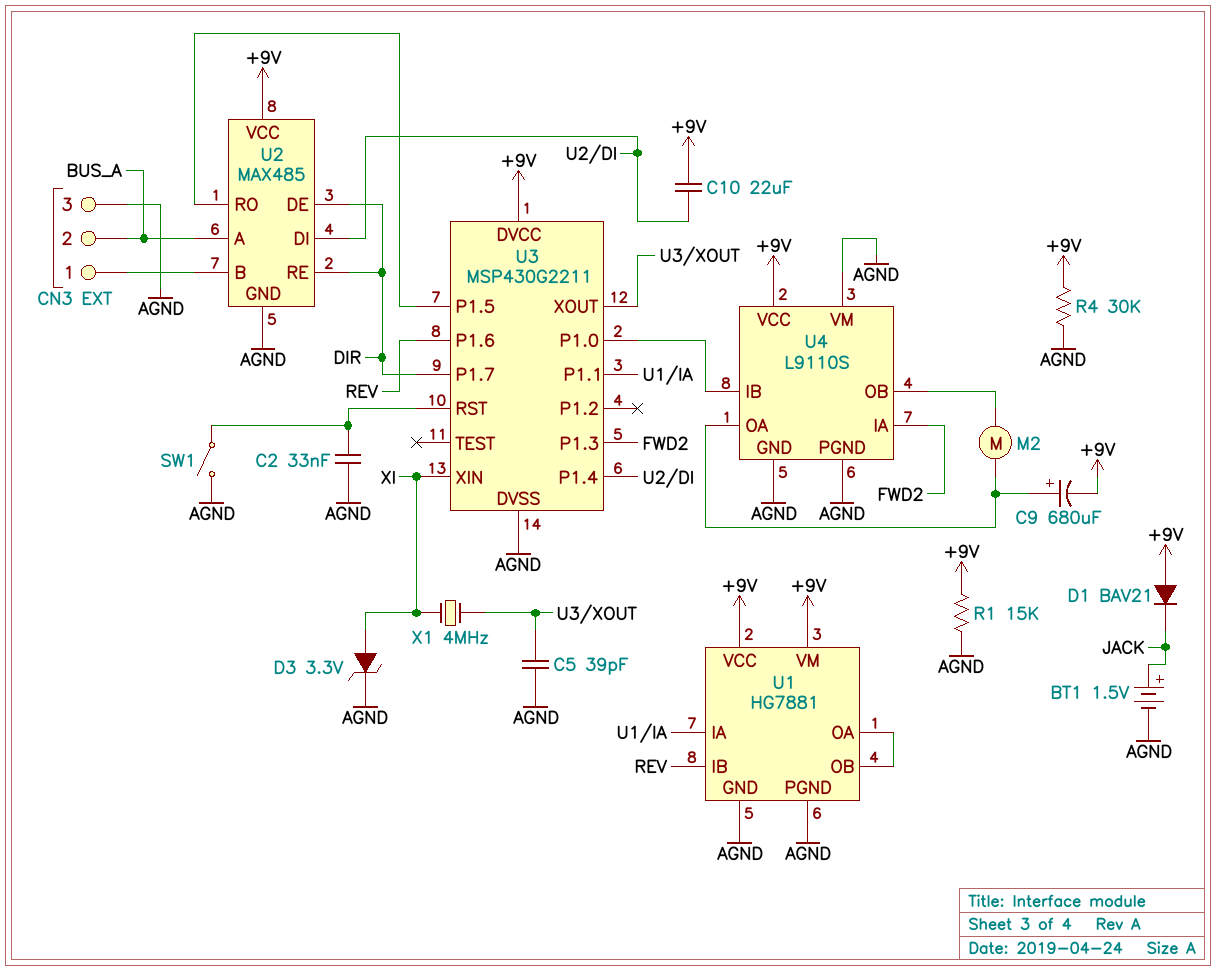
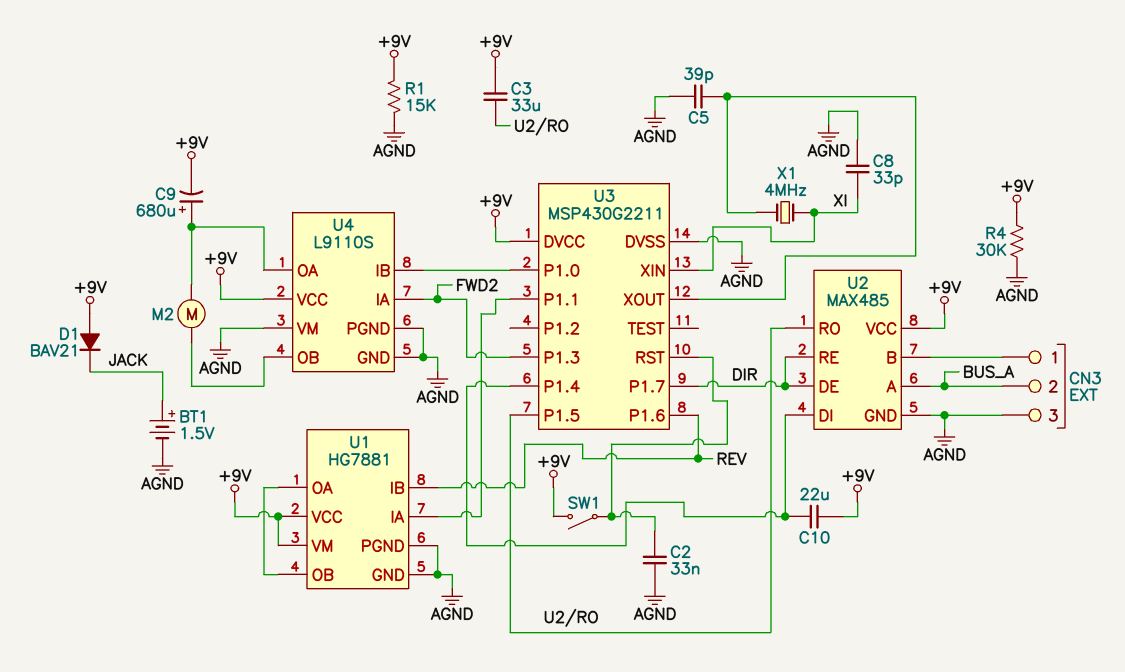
C3: none -> 33uF (+9V, U2/RO)
C8: none -> 33pF (AGND, XI)
D3: zener 3.3V (A XI, K AGND) -> none
SW1: switch (AGND, U3/RST) -> switch (+9V, U3/RST)

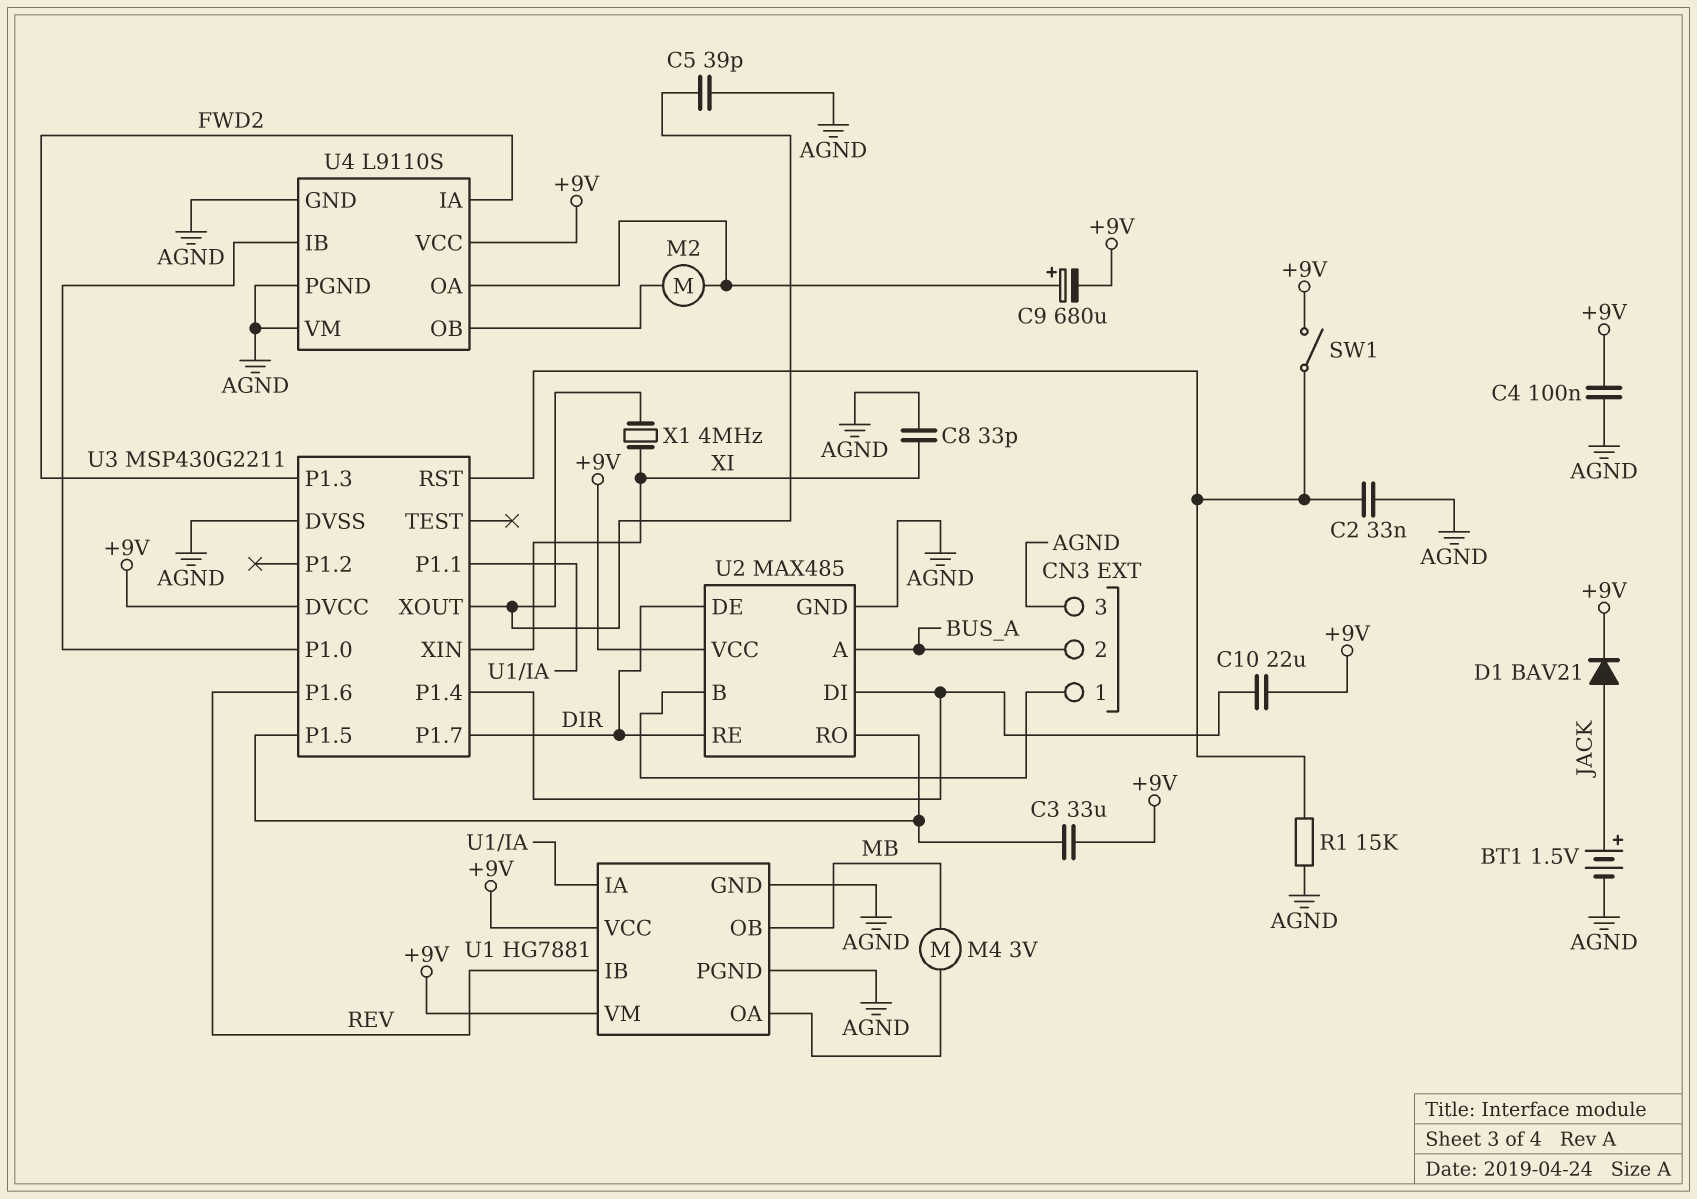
C4: none -> 100nF (+9V, AGND)
D1: diode BAV21 (A +9V, K JACK) -> diode BAV21 (A JACK, K +9V)
M4: none -> motor 3V (MB, U1/OA)
R1: 15k (+9V, AGND) -> 15k (AGND, U3/RST)
R4: 30k (+9V, AGND) -> none
U1 pin OB: U1/OA -> MB

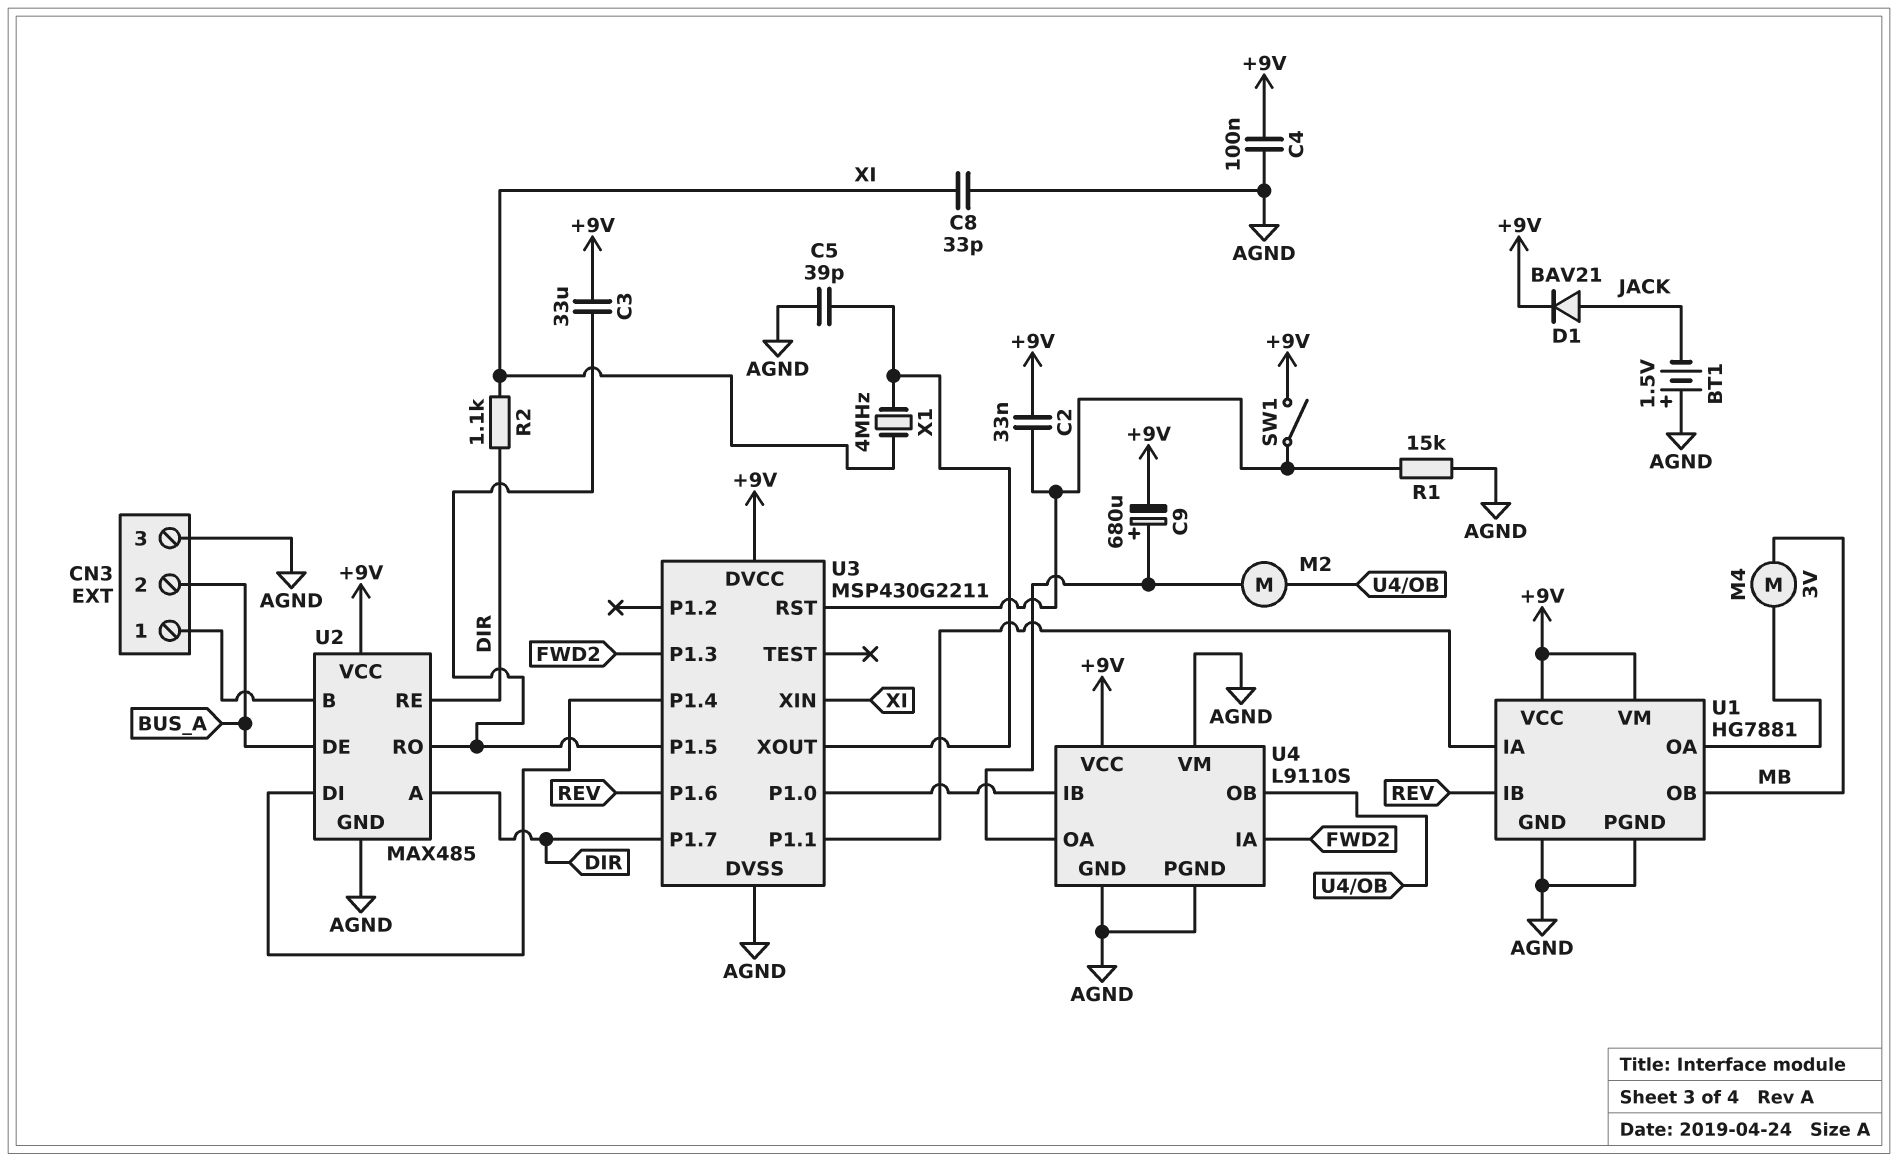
BT1: 1.5V (plus JACK, minus AGND) -> 1.5V (plus AGND, minus JACK)
C2: 33nF (AGND, U3/RST) -> 33nF (+9V, U3/RST)
C10: 22uF (+9V, U2/DI) -> none
R2: none -> 1.1k (DIR, XI)
U2 pin A: BUS_A -> DIR
U2 pin DE: DIR -> BUS_A

